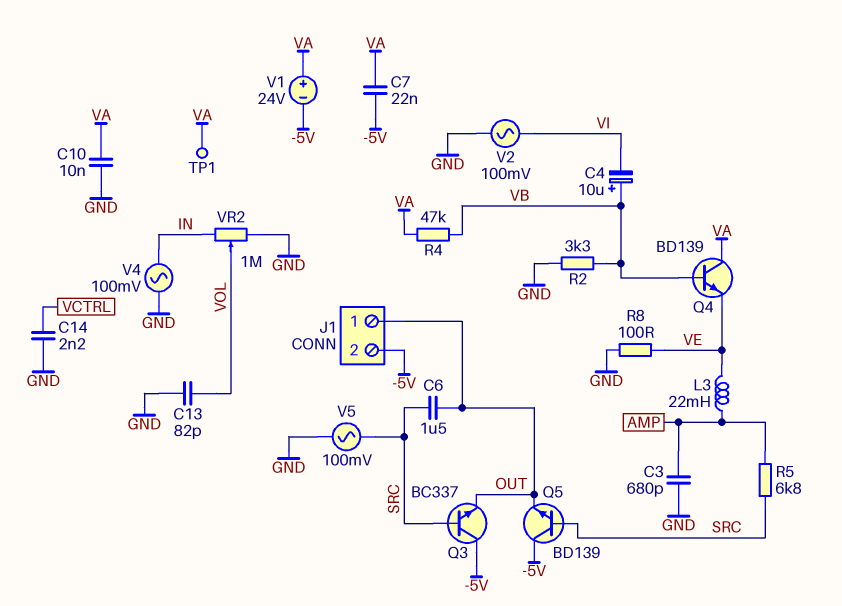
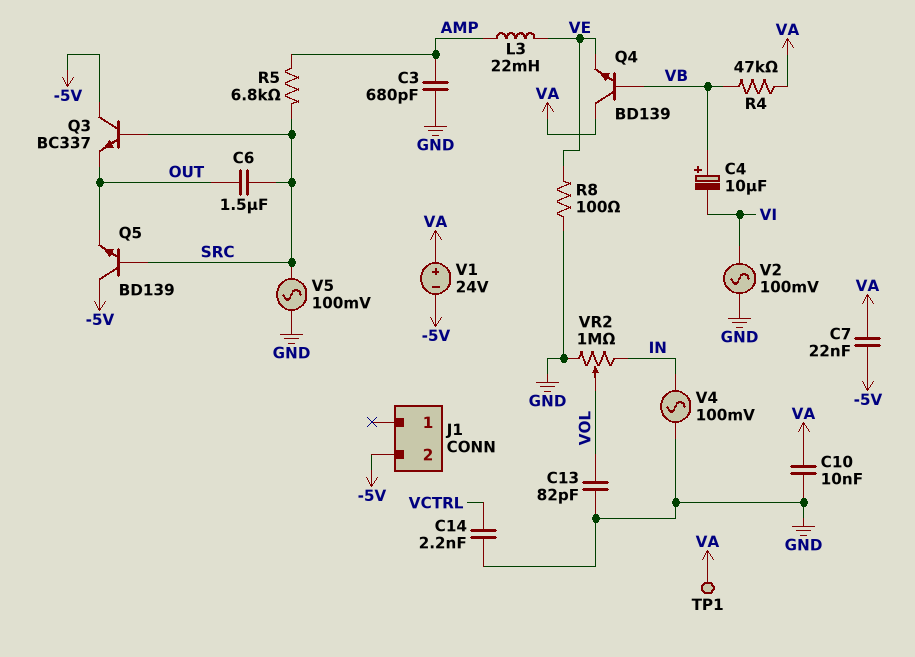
J1 pin 1: OUT -> none
R2: 3.3k (GND, VB) -> none

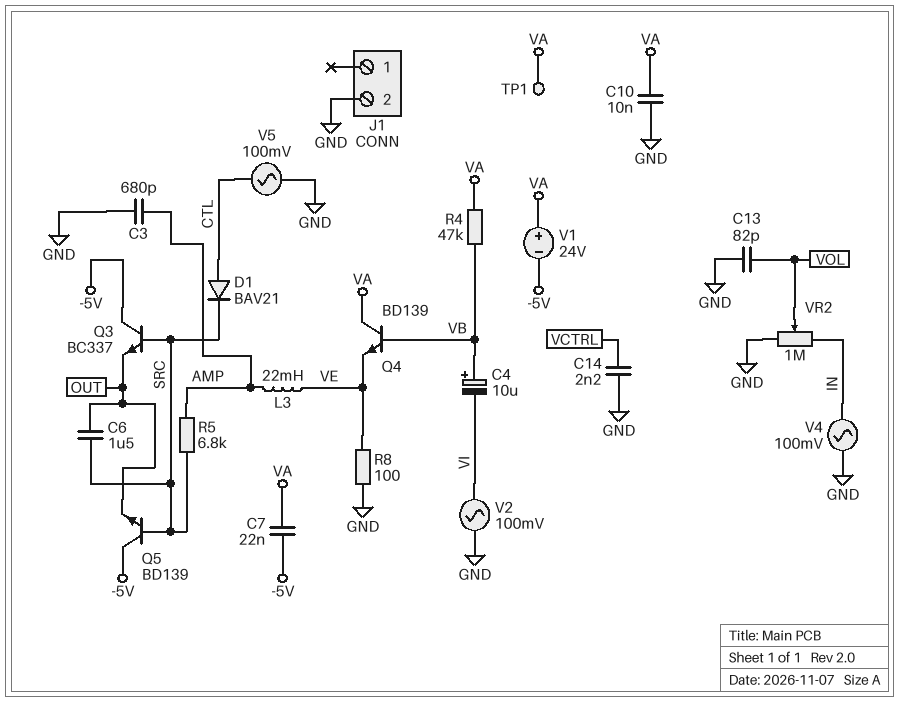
D1: none -> diode BAV21 (A CTL, K SRC)
J1 pin 2: -5V -> GND
V5: AC 100mV (GND, SRC) -> AC 100mV (CTL, GND)

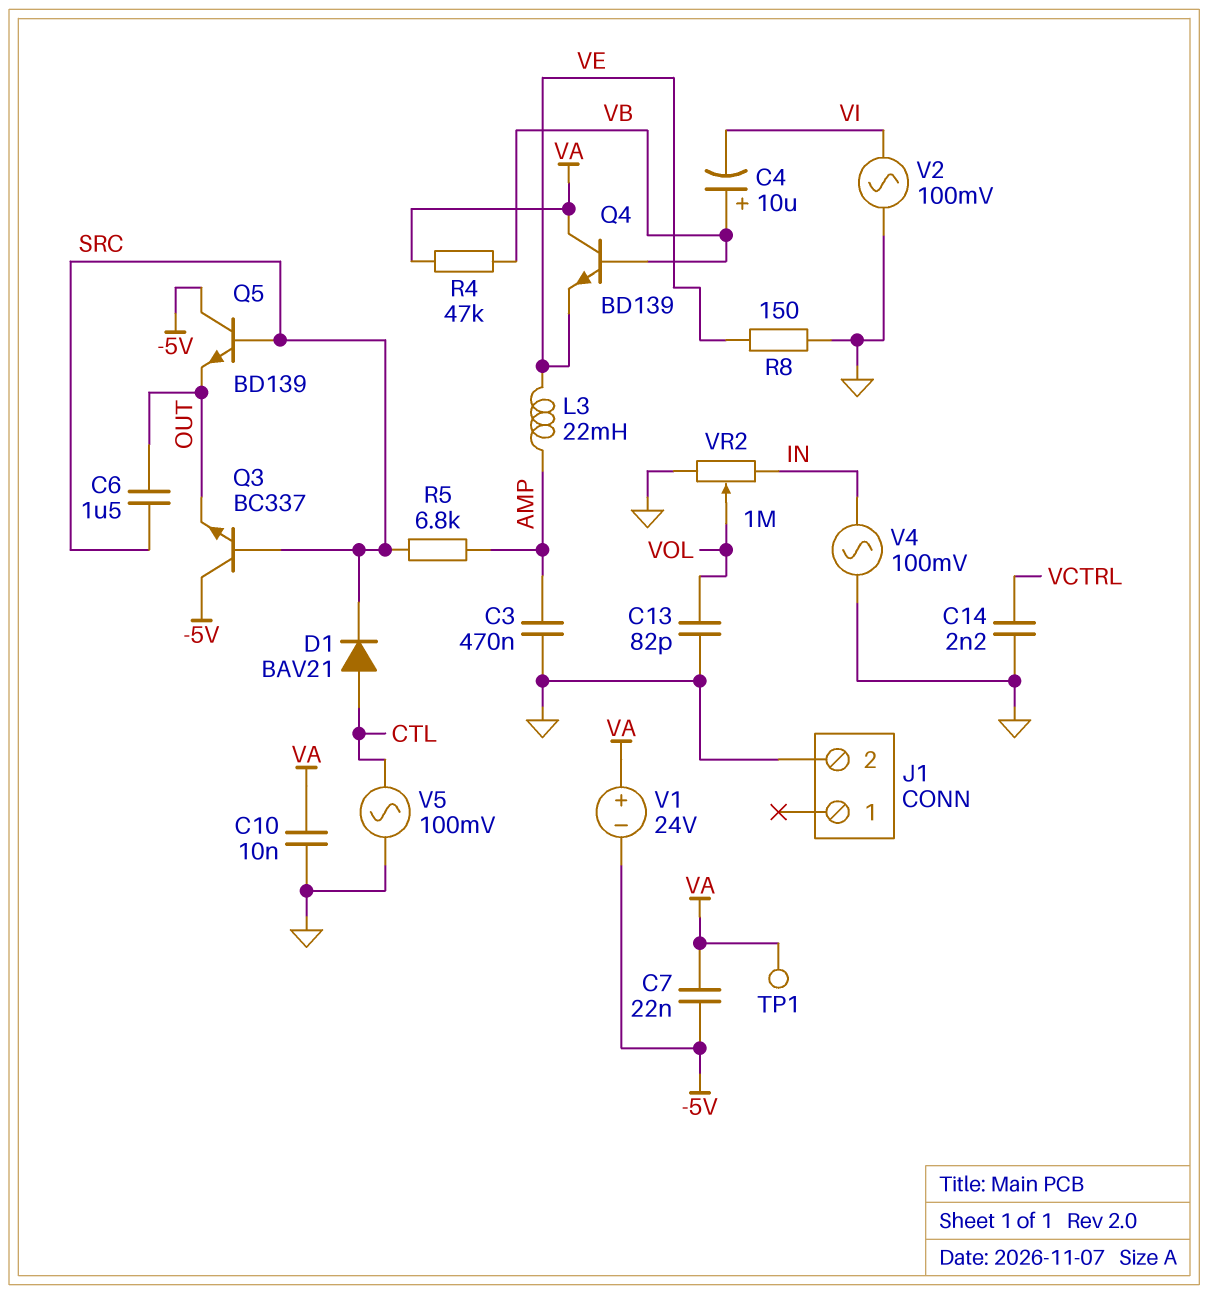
C3: 680pF (AMP, GND) -> 470nF (AMP, GND)
R8: 100 (GND, VE) -> 150 (GND, VE)

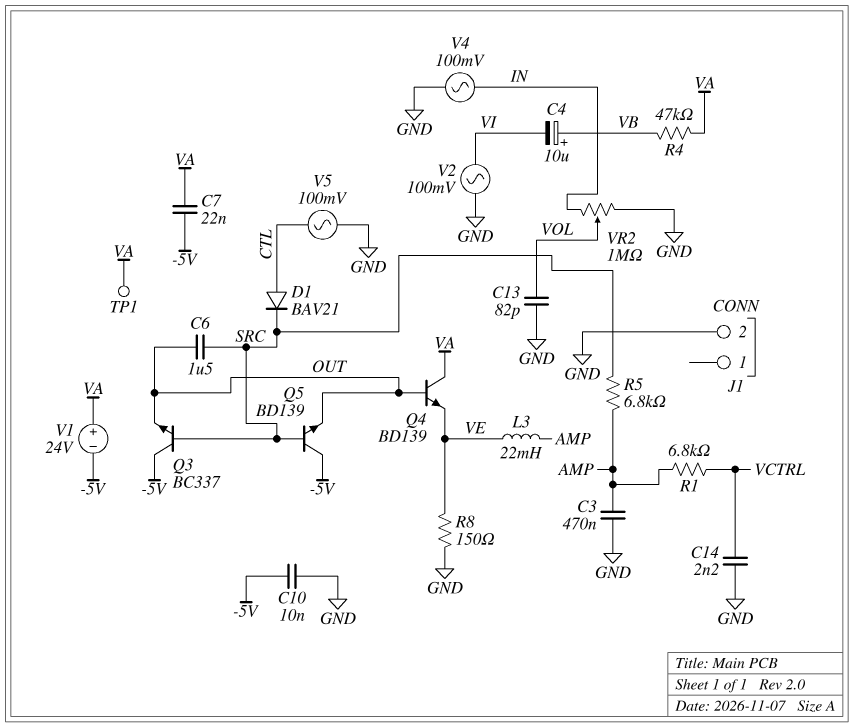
C10: 10nF (GND, VA) -> 10nF (-5V, GND)
Q4: NPN BD139 (B VB, C VA, E VE) -> NPN BD139 (B OUT, C VA, E VE)
R1: none -> 6.8k (AMP, VCTRL)

